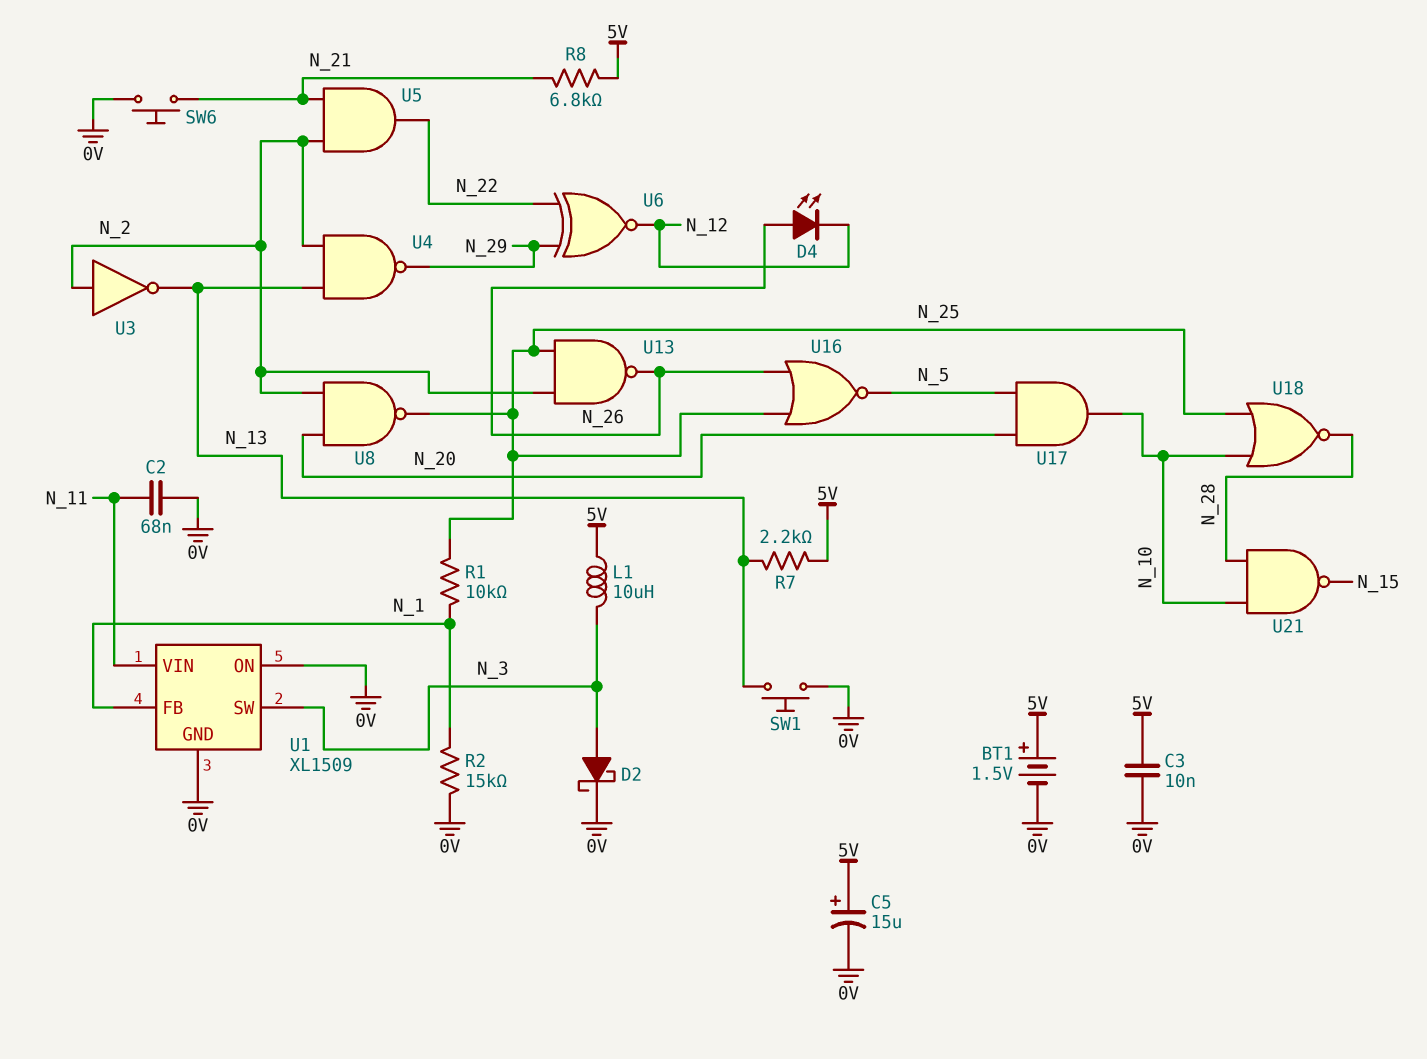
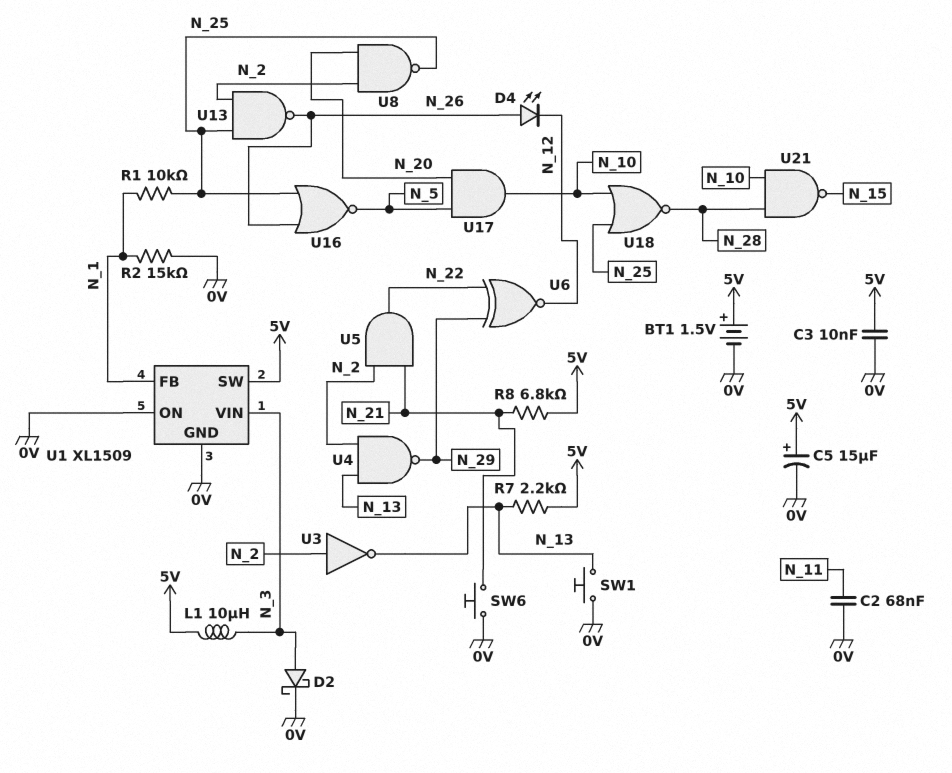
U1 pin SW: N_3 -> 5V
U1 pin VIN: N_11 -> N_3

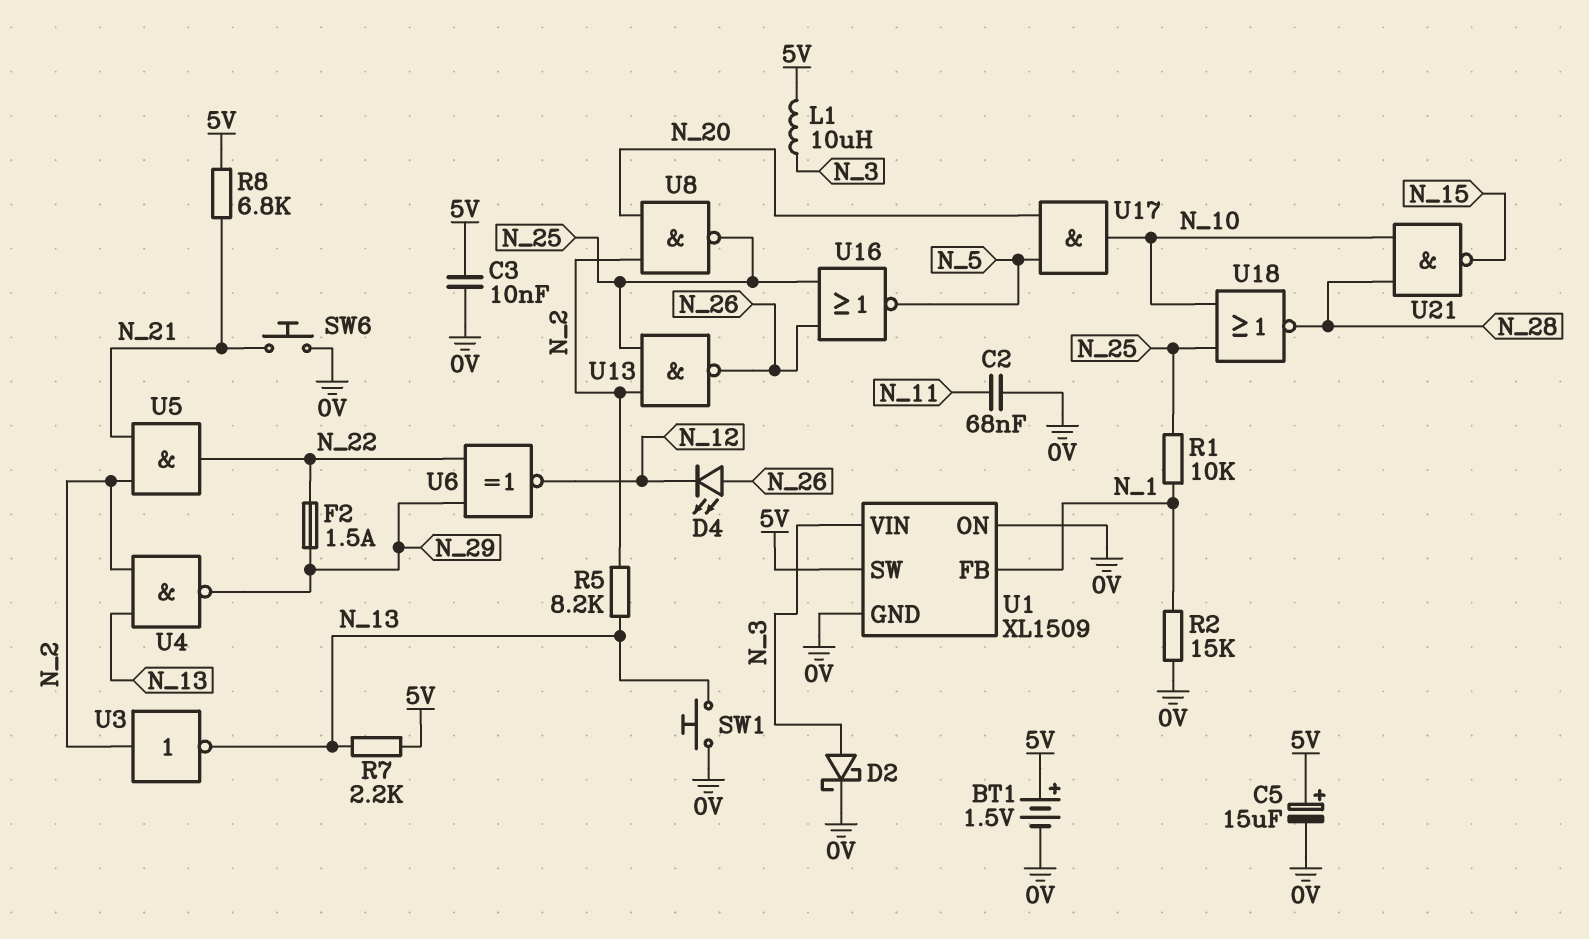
F2: none -> 1.5A (N_22, N_29)
R5: none -> 8.2k (N_2, N_13)

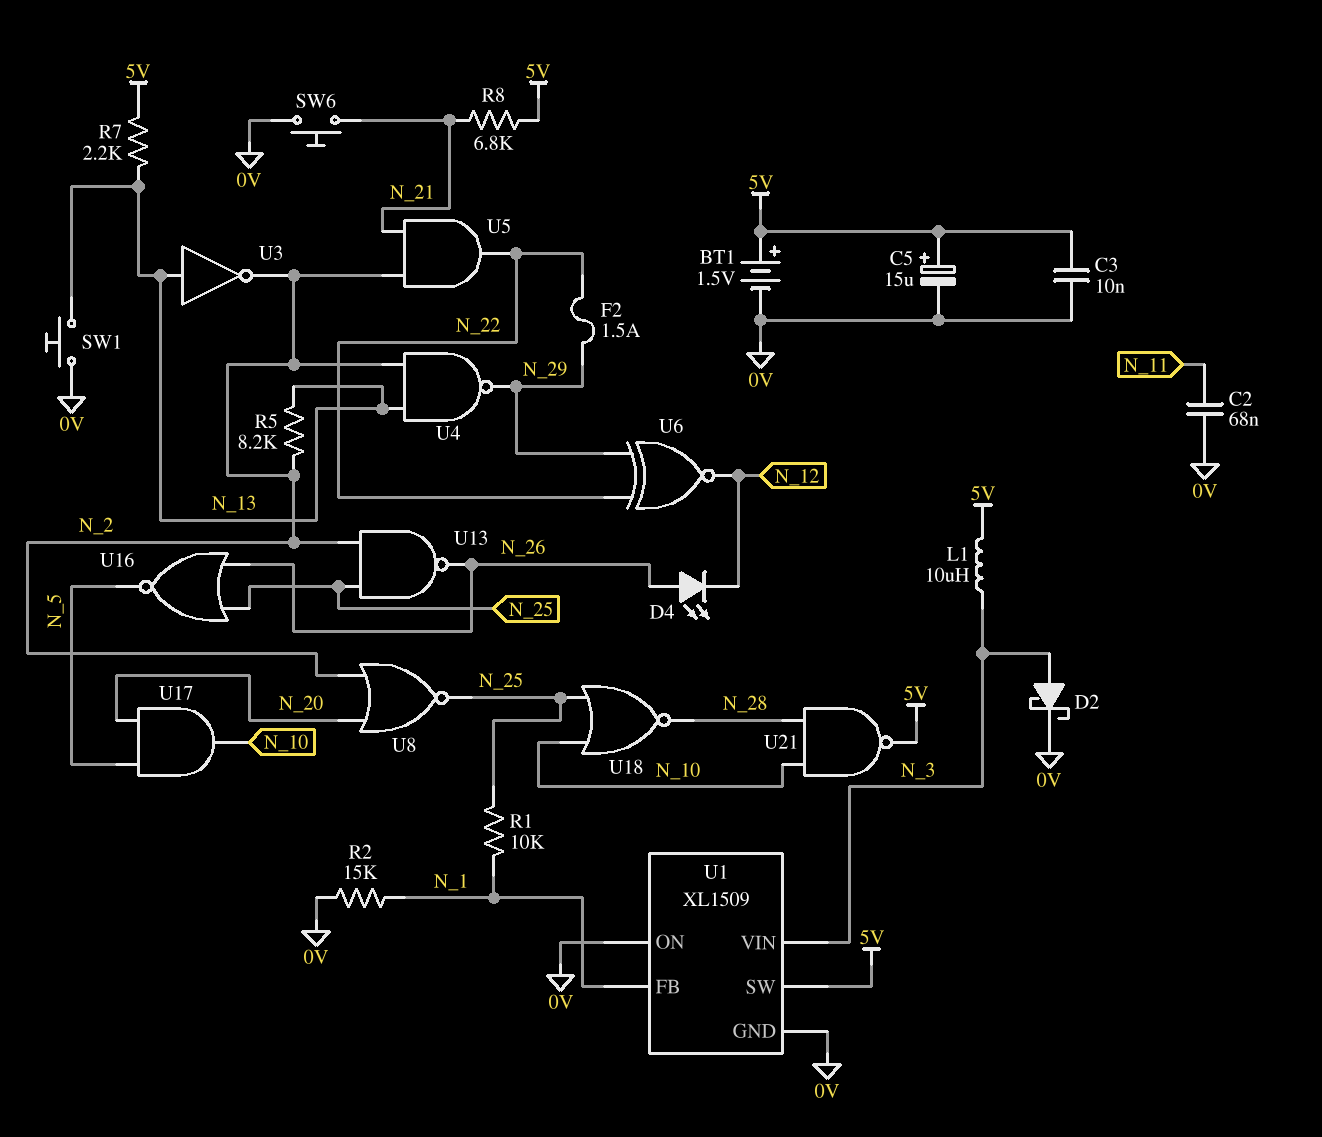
U3: NOT (in N_2, out N_13) -> NOT (in N_13, out N_2)
U8: NAND (in N_2, in N_20, out N_25) -> NOR (in N_2, in N_20, out N_25)
U21: NAND (in N_10, in N_28, out N_15) -> NAND (in N_10, in N_28, out 5V)

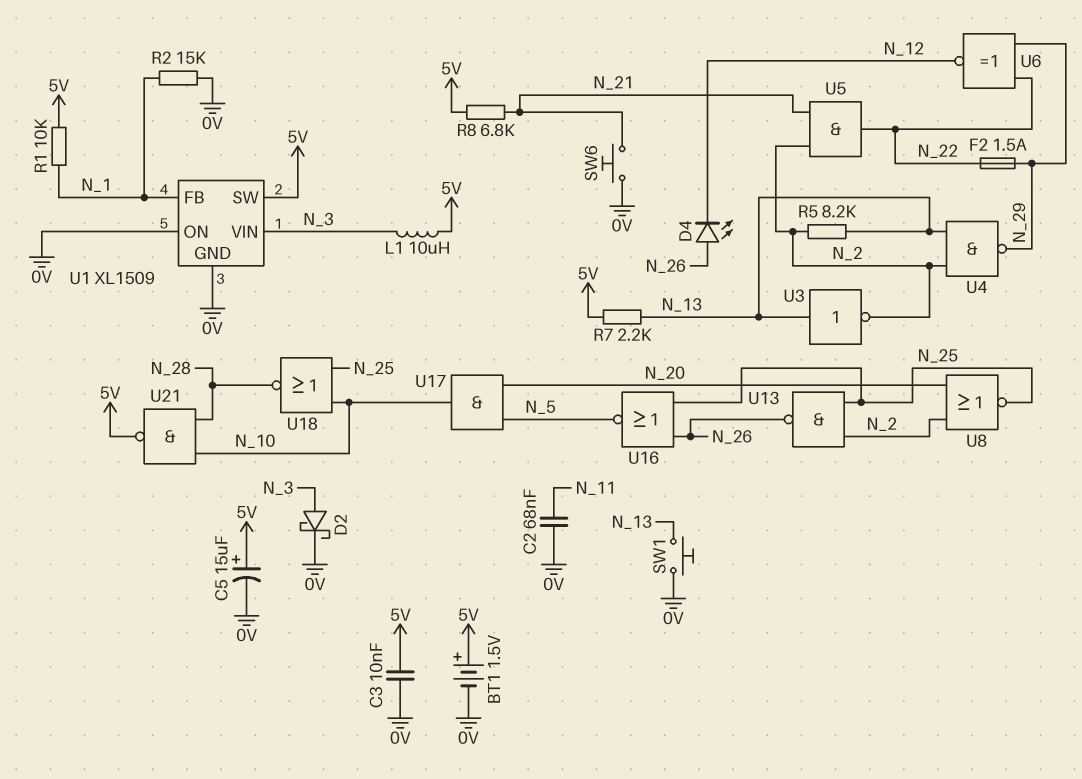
R1: 10k (N_1, N_25) -> 10k (5V, N_1)

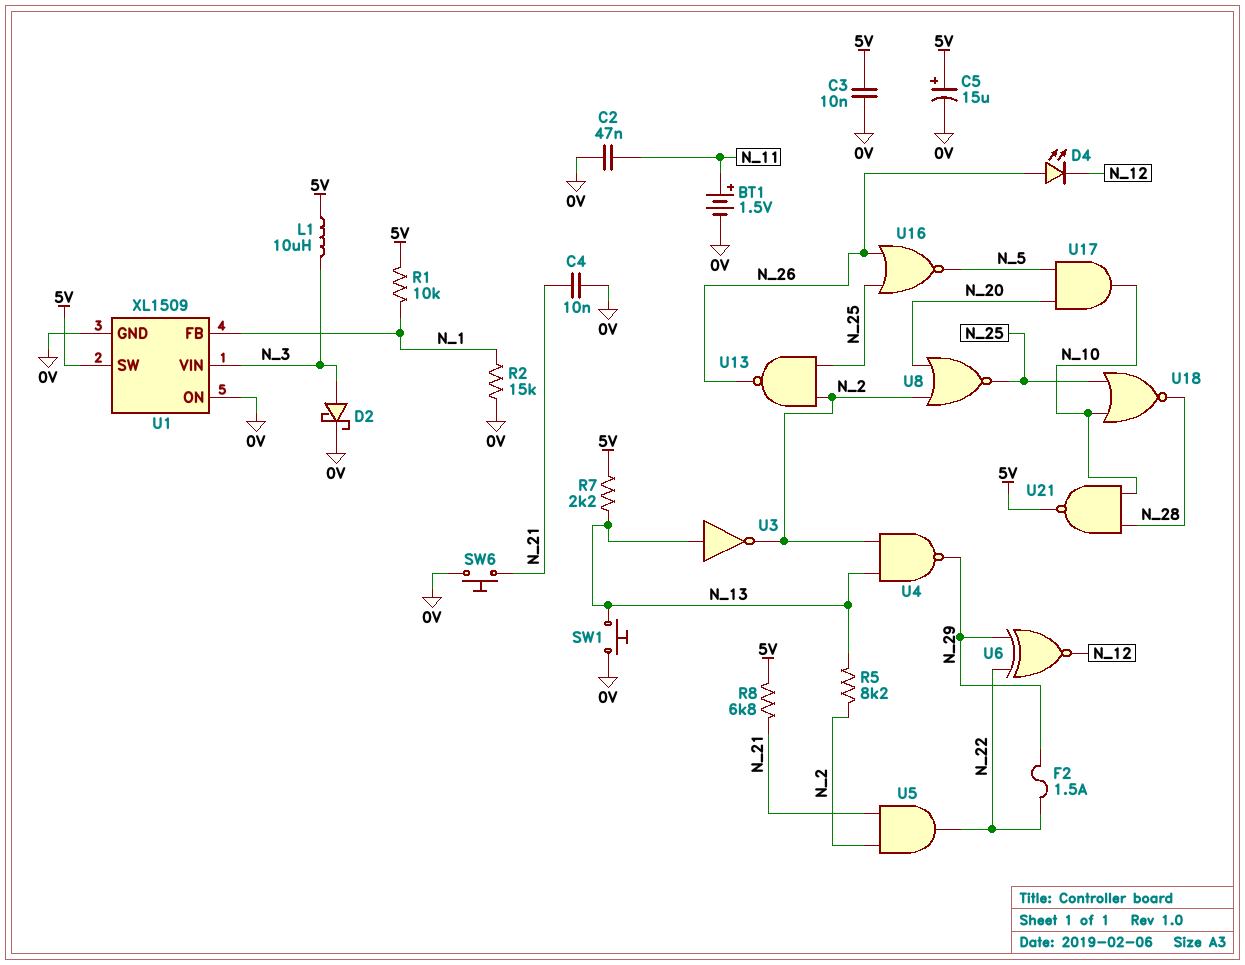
BT1: 1.5V (plus 5V, minus 0V) -> 1.5V (plus N_11, minus 0V)
C2: 68nF (0V, N_11) -> 47nF (0V, N_11)
C4: none -> 10nF (0V, N_21)

